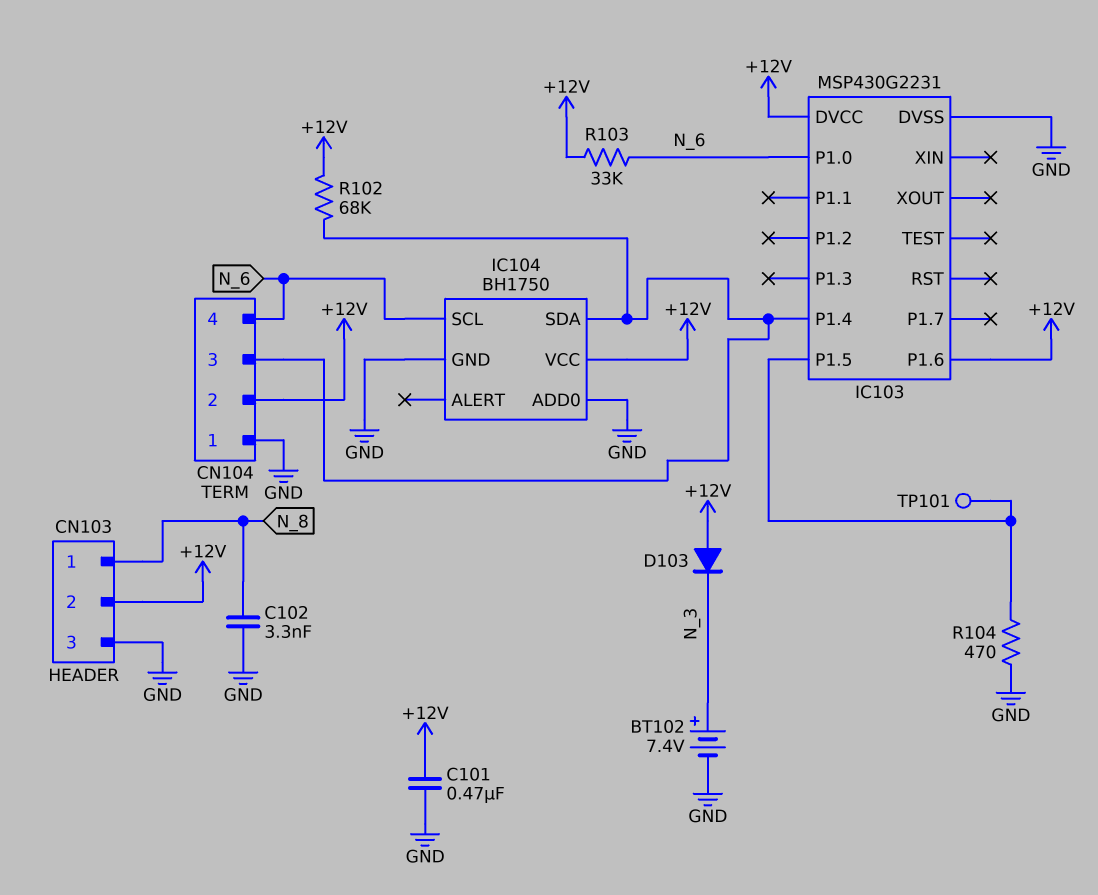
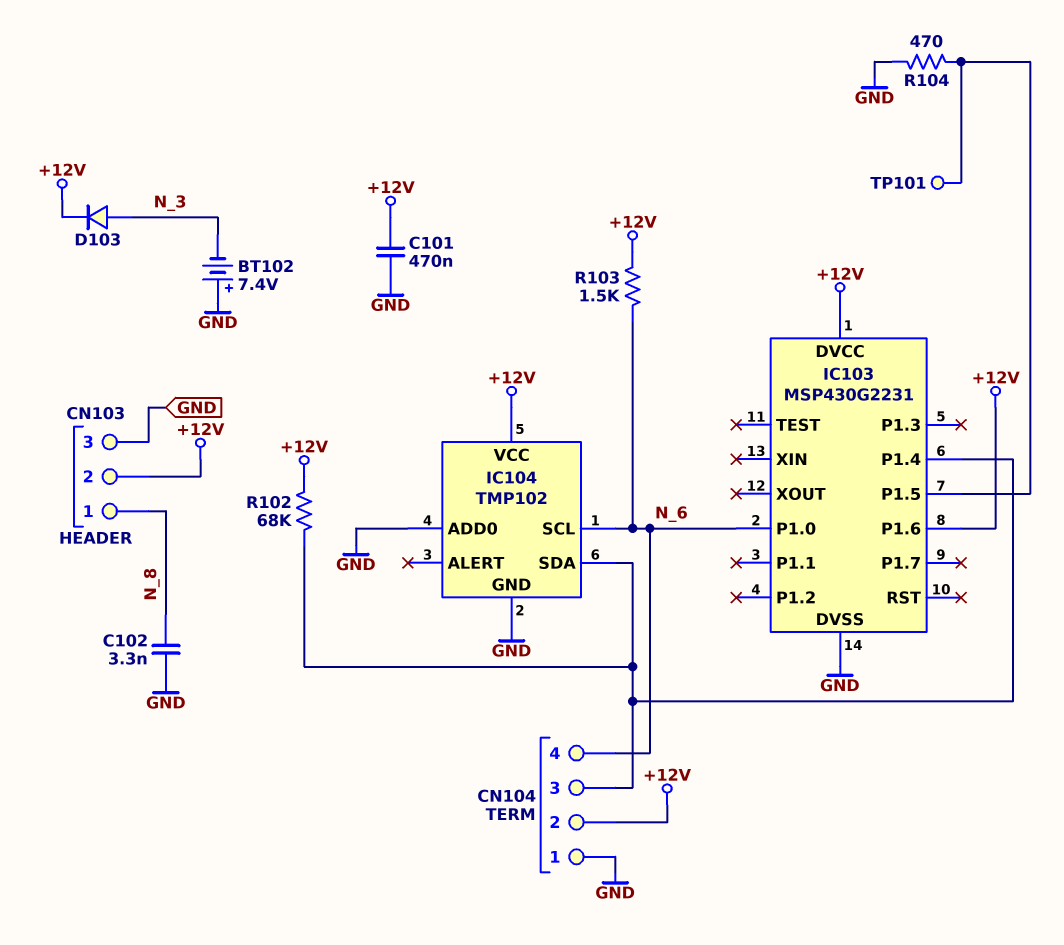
BT102: 7.4V (plus N_3, minus GND) -> 7.4V (plus GND, minus N_3)
D103: diode (A +12V, K N_3) -> diode (A N_3, K +12V)
IC104: BH1750 -> TMP102
R103: 33k (+12V, N_6) -> 1.5k (+12V, N_6)

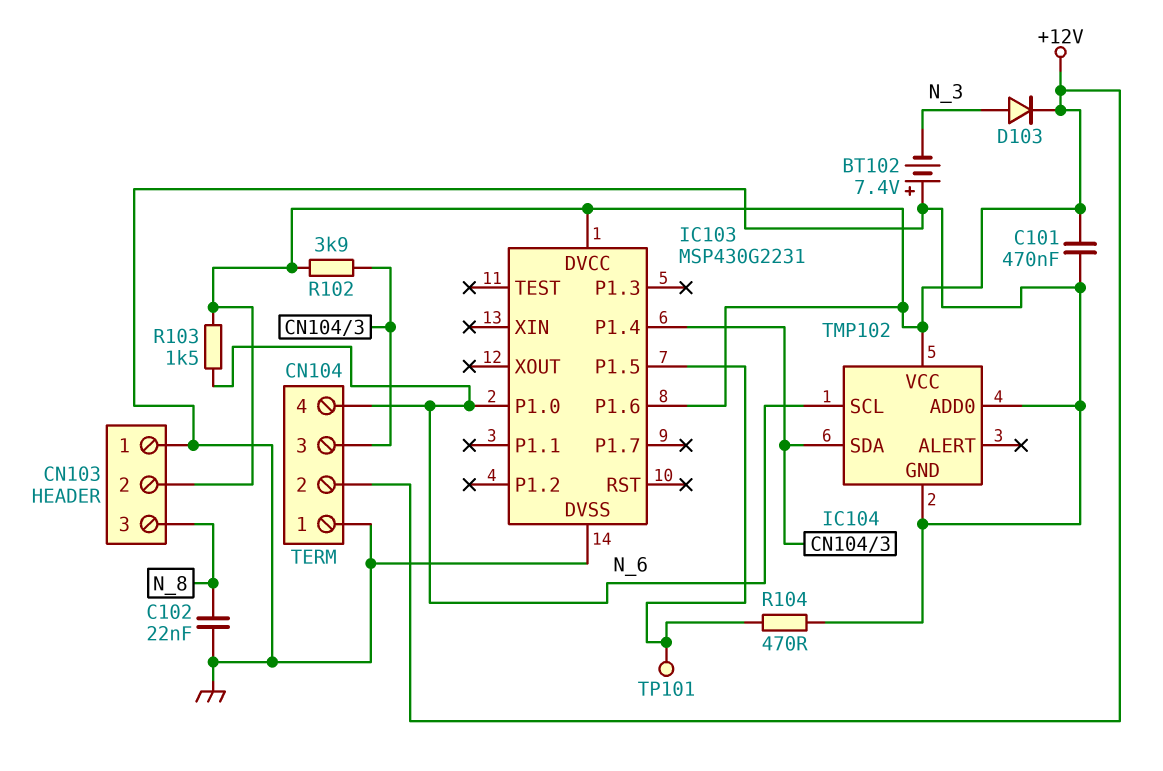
C102: 3.3nF (GND, N_8) -> 22nF (GND, N_8)
CN103 pin 1: N_8 -> GND
CN103 pin 3: GND -> N_8
R102: 68k (+12V, CN104/3) -> 3.9k (+12V, CN104/3)

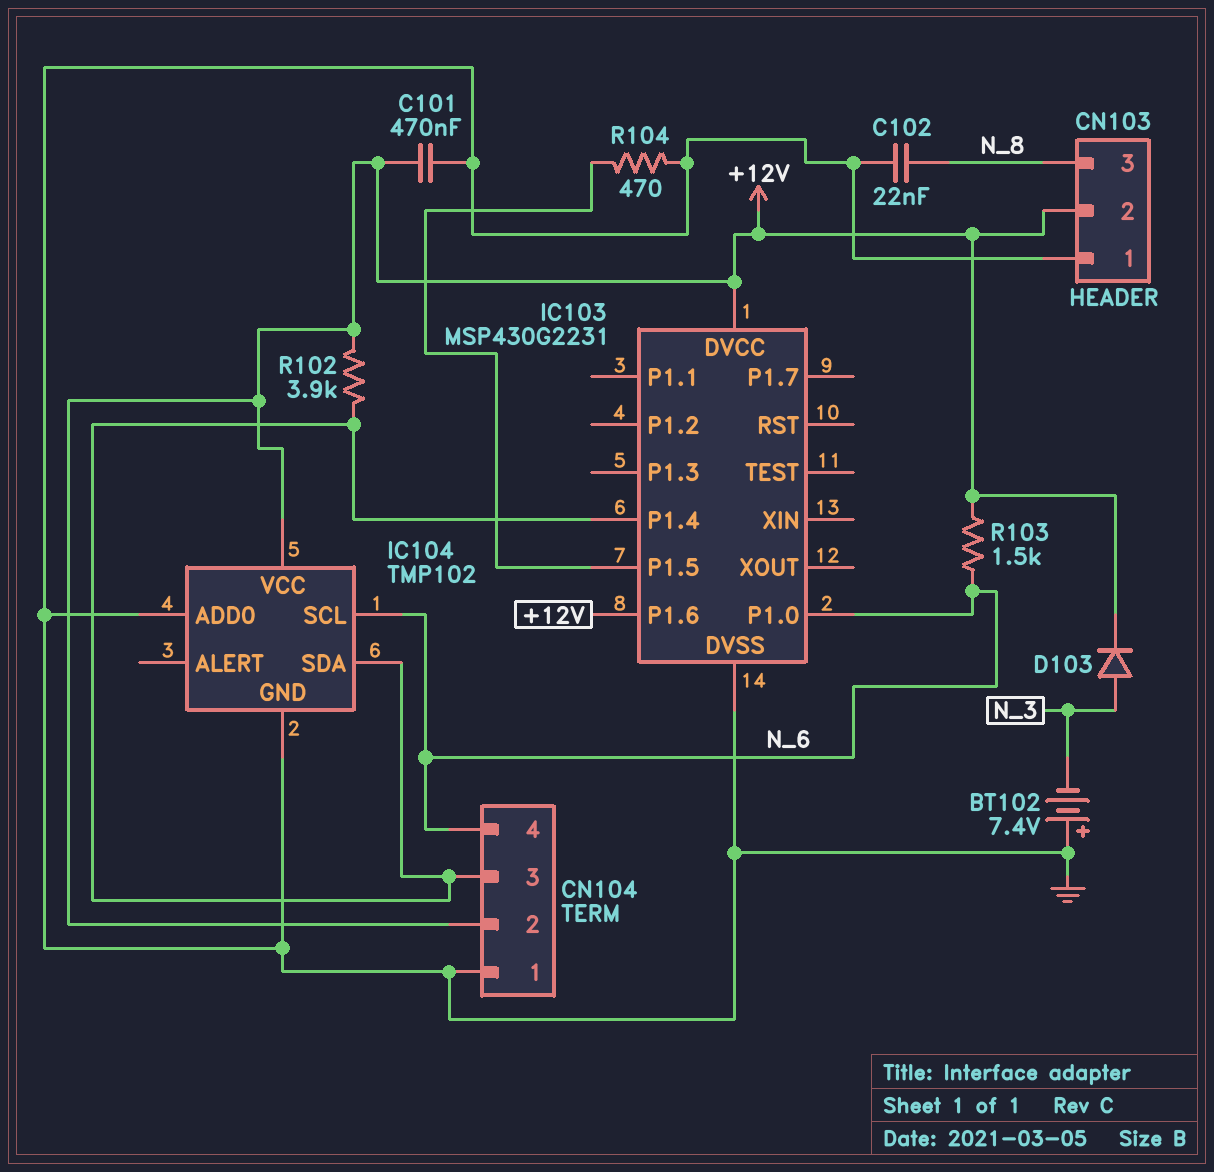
TP101: test point (IC103/P1.5) -> none

